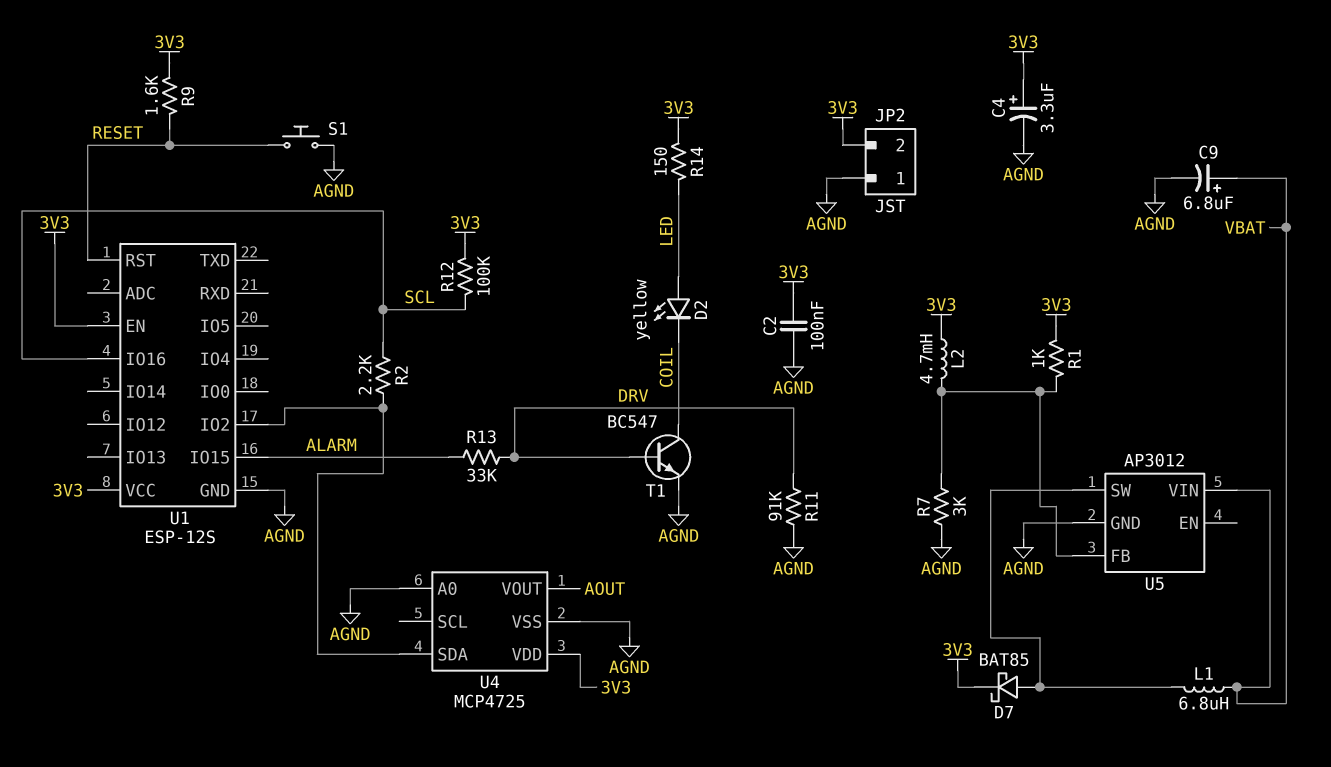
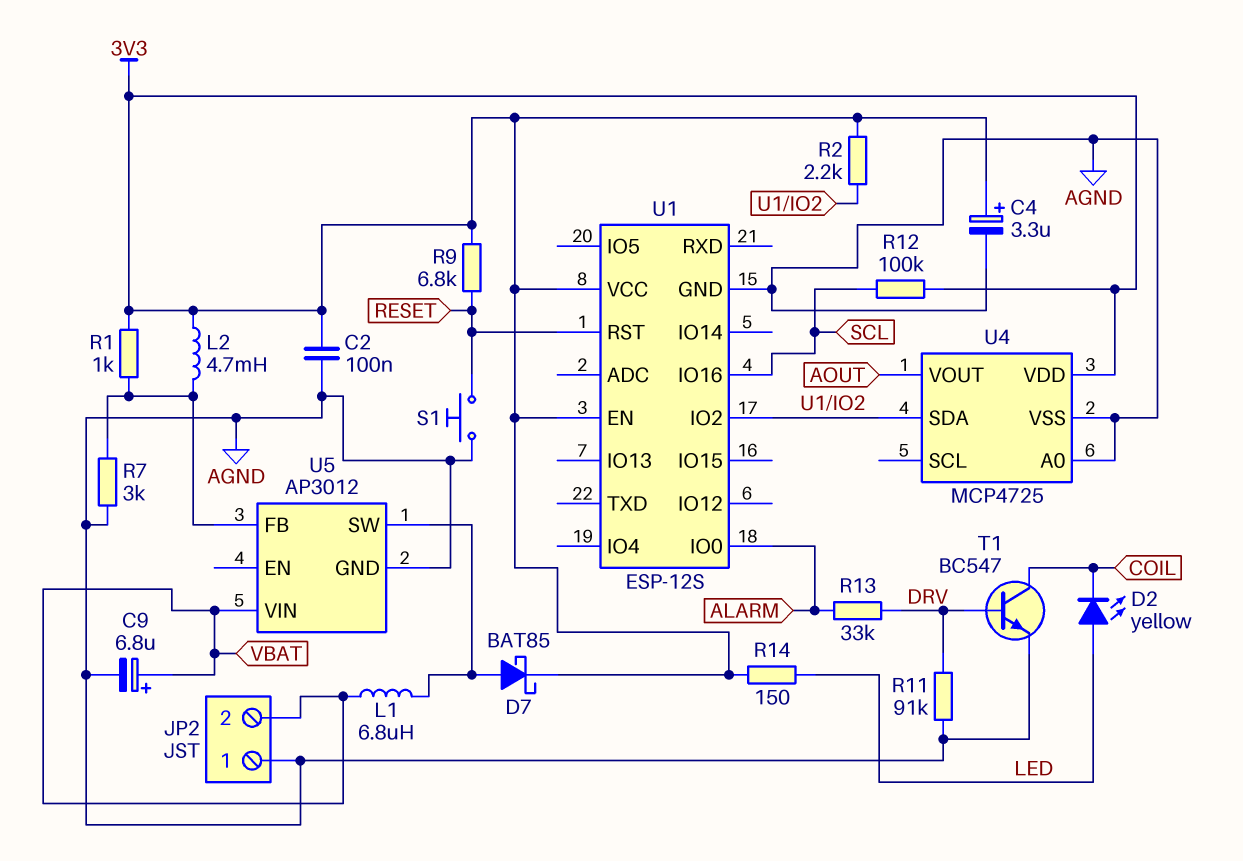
JP2 pin 2: 3V3 -> VBAT
R2: 2.2k (SCL, U1/IO2) -> 2.2k (3V3, U1/IO2)
R9: 1.6k (3V3, RESET) -> 6.8k (3V3, RESET)
U1 pin IO0: none -> ALARM
U1 pin IO15: ALARM -> none

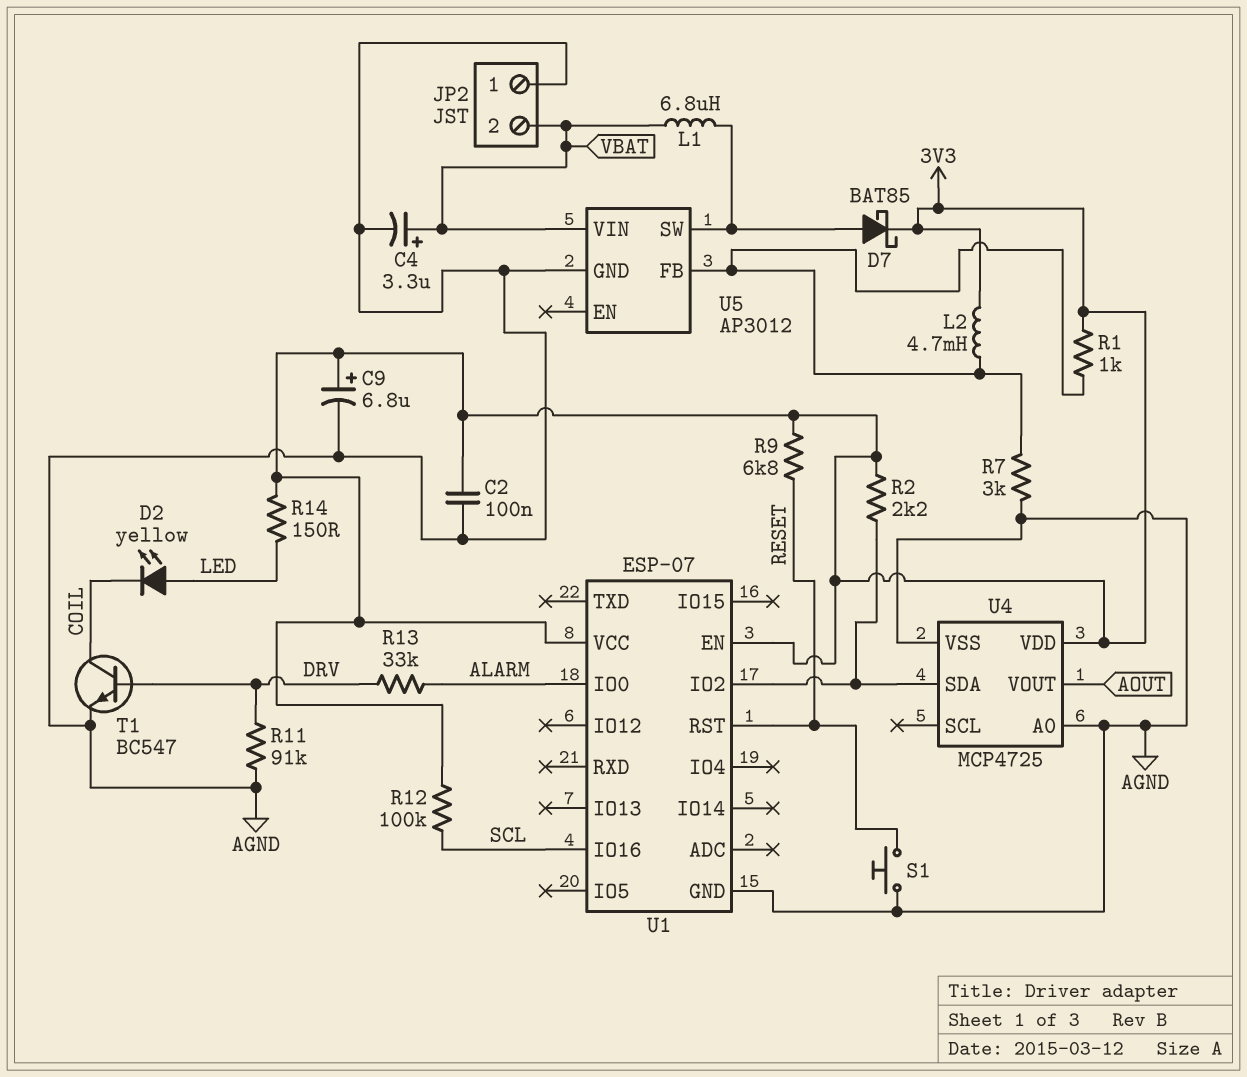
C4: 3.3uF (plus 3V3, minus AGND) -> 3.3uF (plus VBAT, minus AGND)
C9: 6.8uF (plus VBAT, minus AGND) -> 6.8uF (plus 3V3, minus AGND)
U1: ESP-12S -> ESP-07

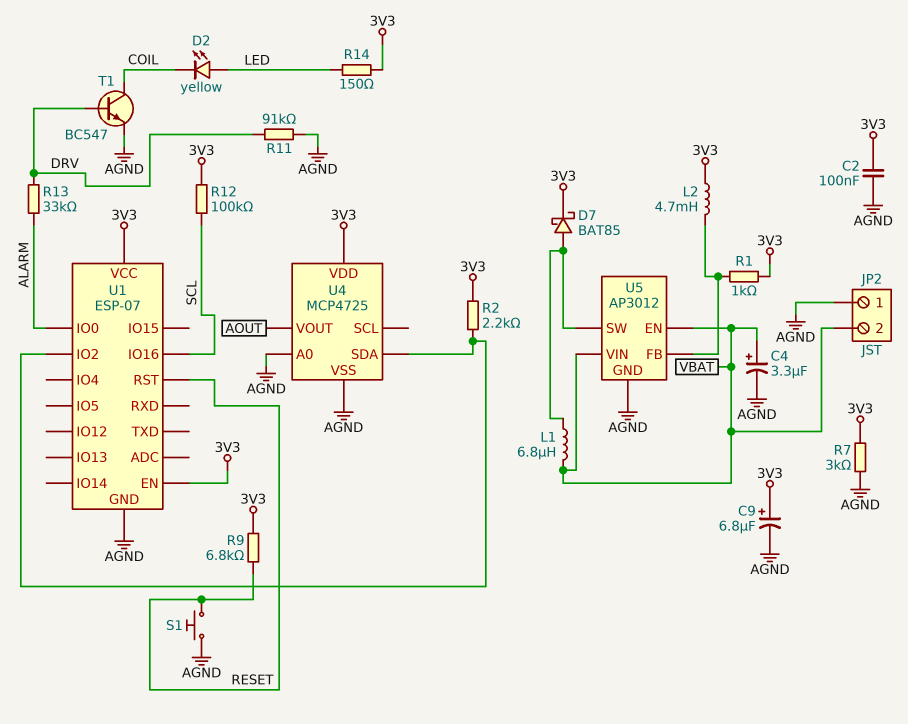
R7: 3k (AGND, U5/FB) -> 3k (3V3, AGND)
U5 pin EN: none -> VBAT

